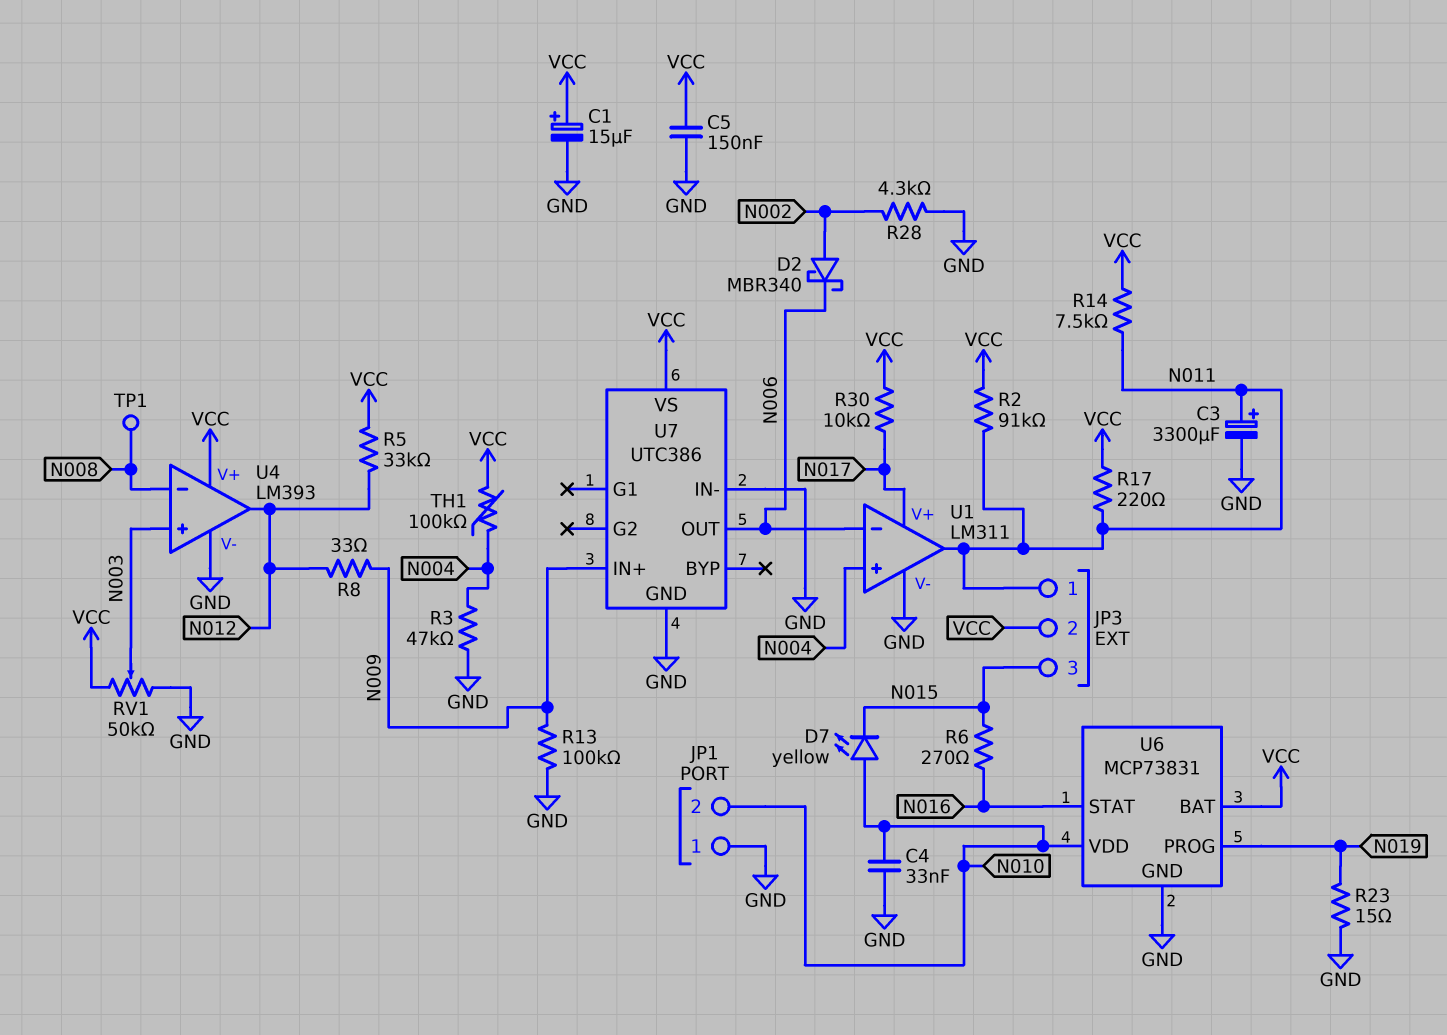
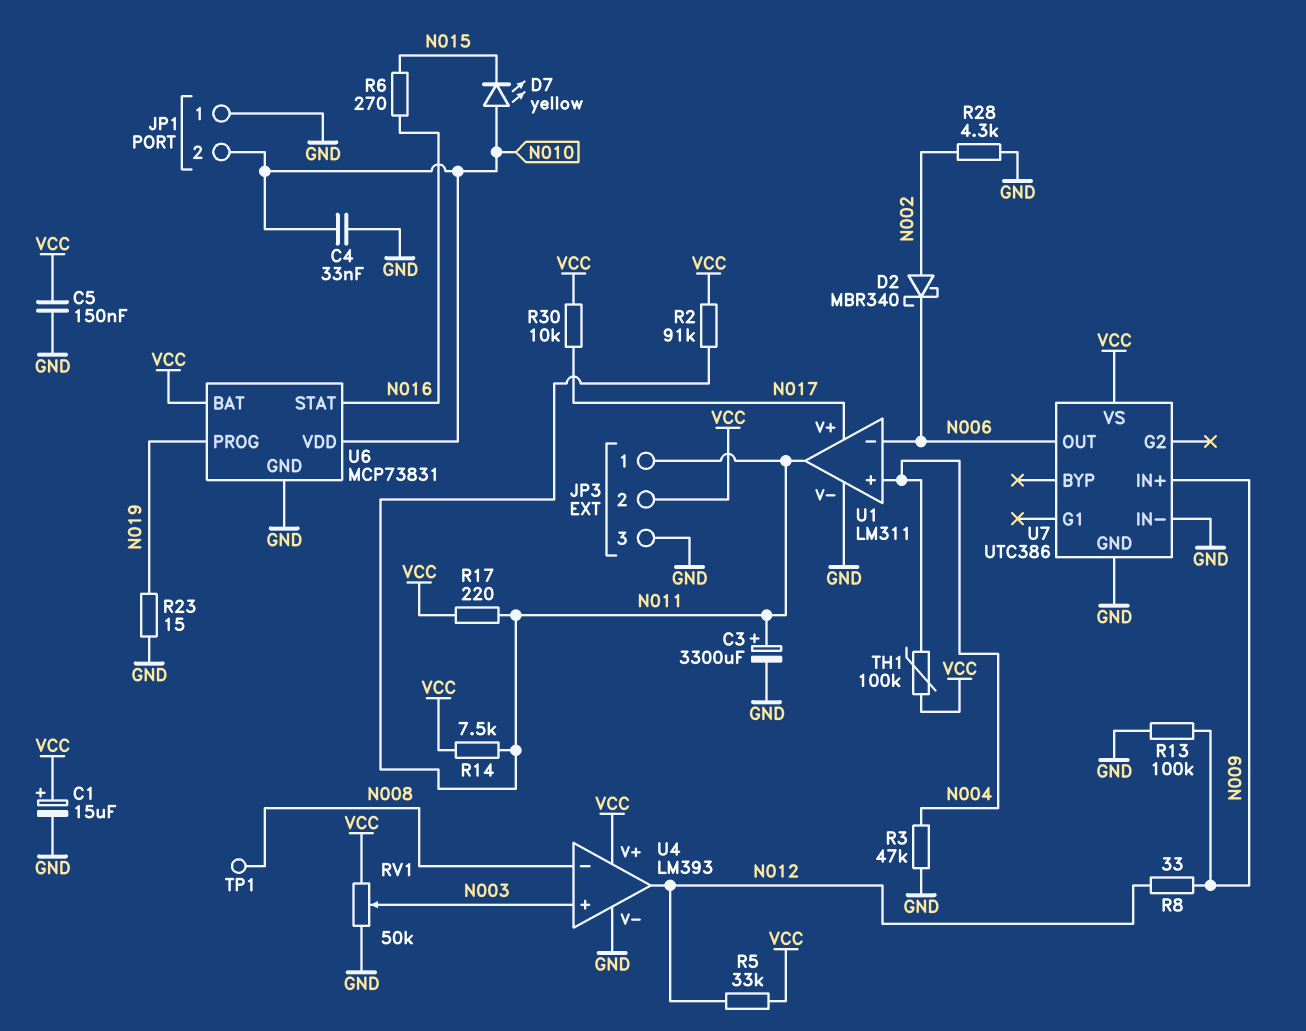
JP3 pin 3: N015 -> GND

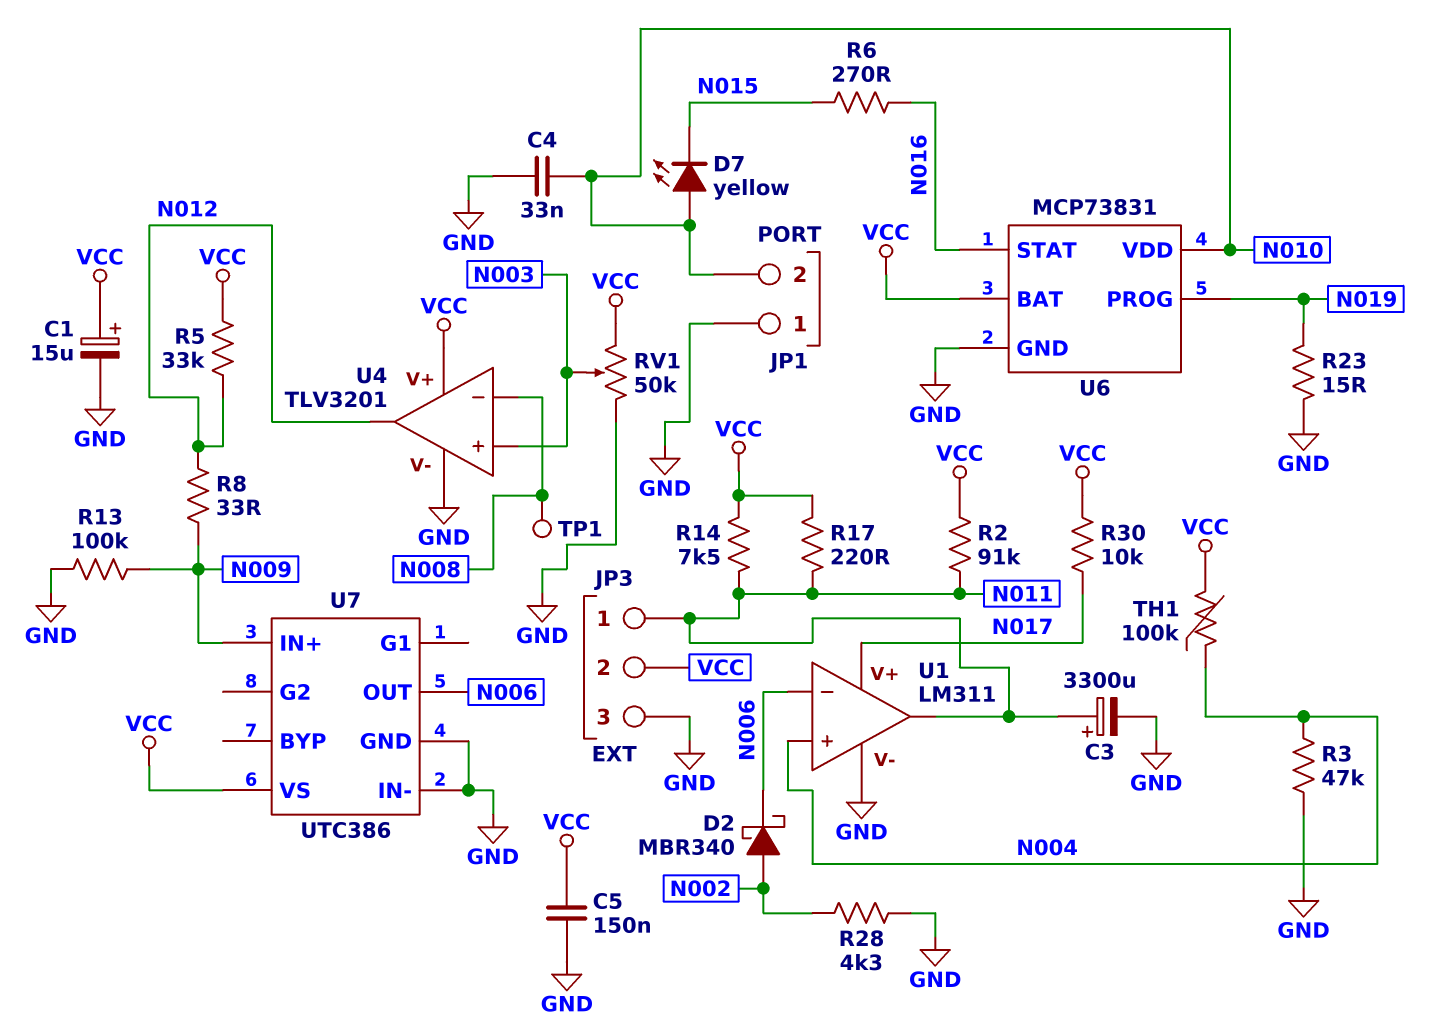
U4: LM393 -> TLV3201

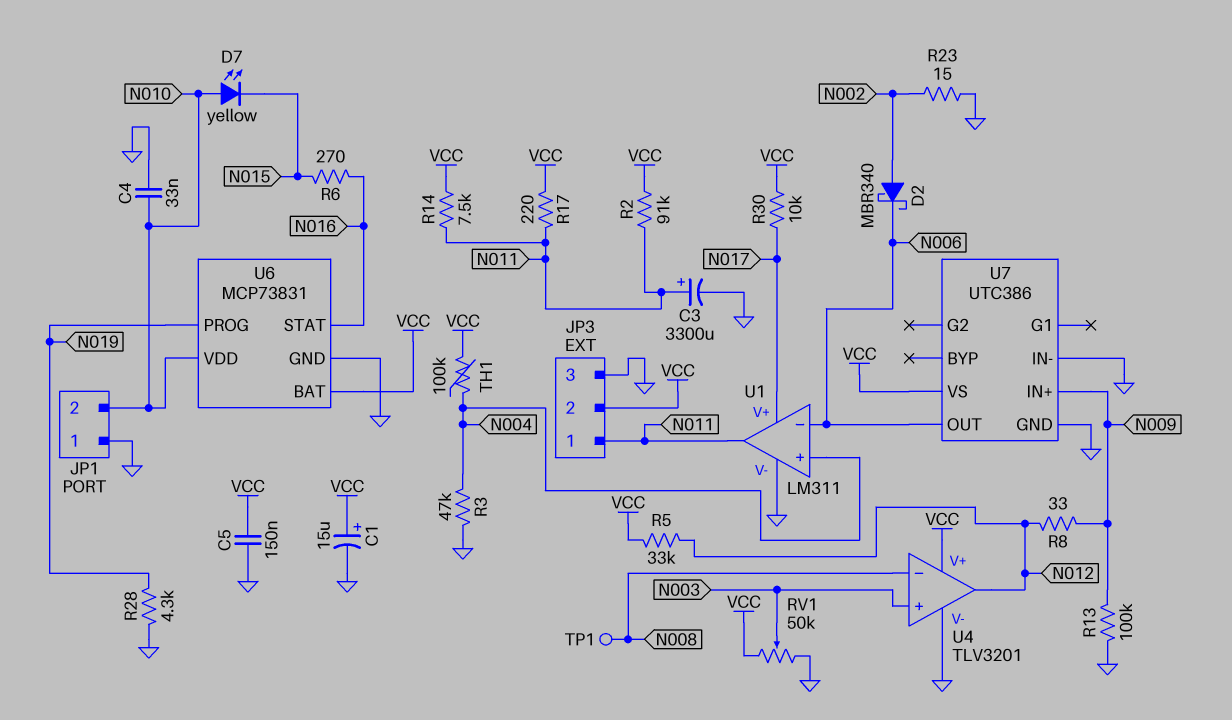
R23: 15 (GND, N019) -> 15 (GND, N002)
R28: 4.3k (GND, N002) -> 4.3k (GND, N019)

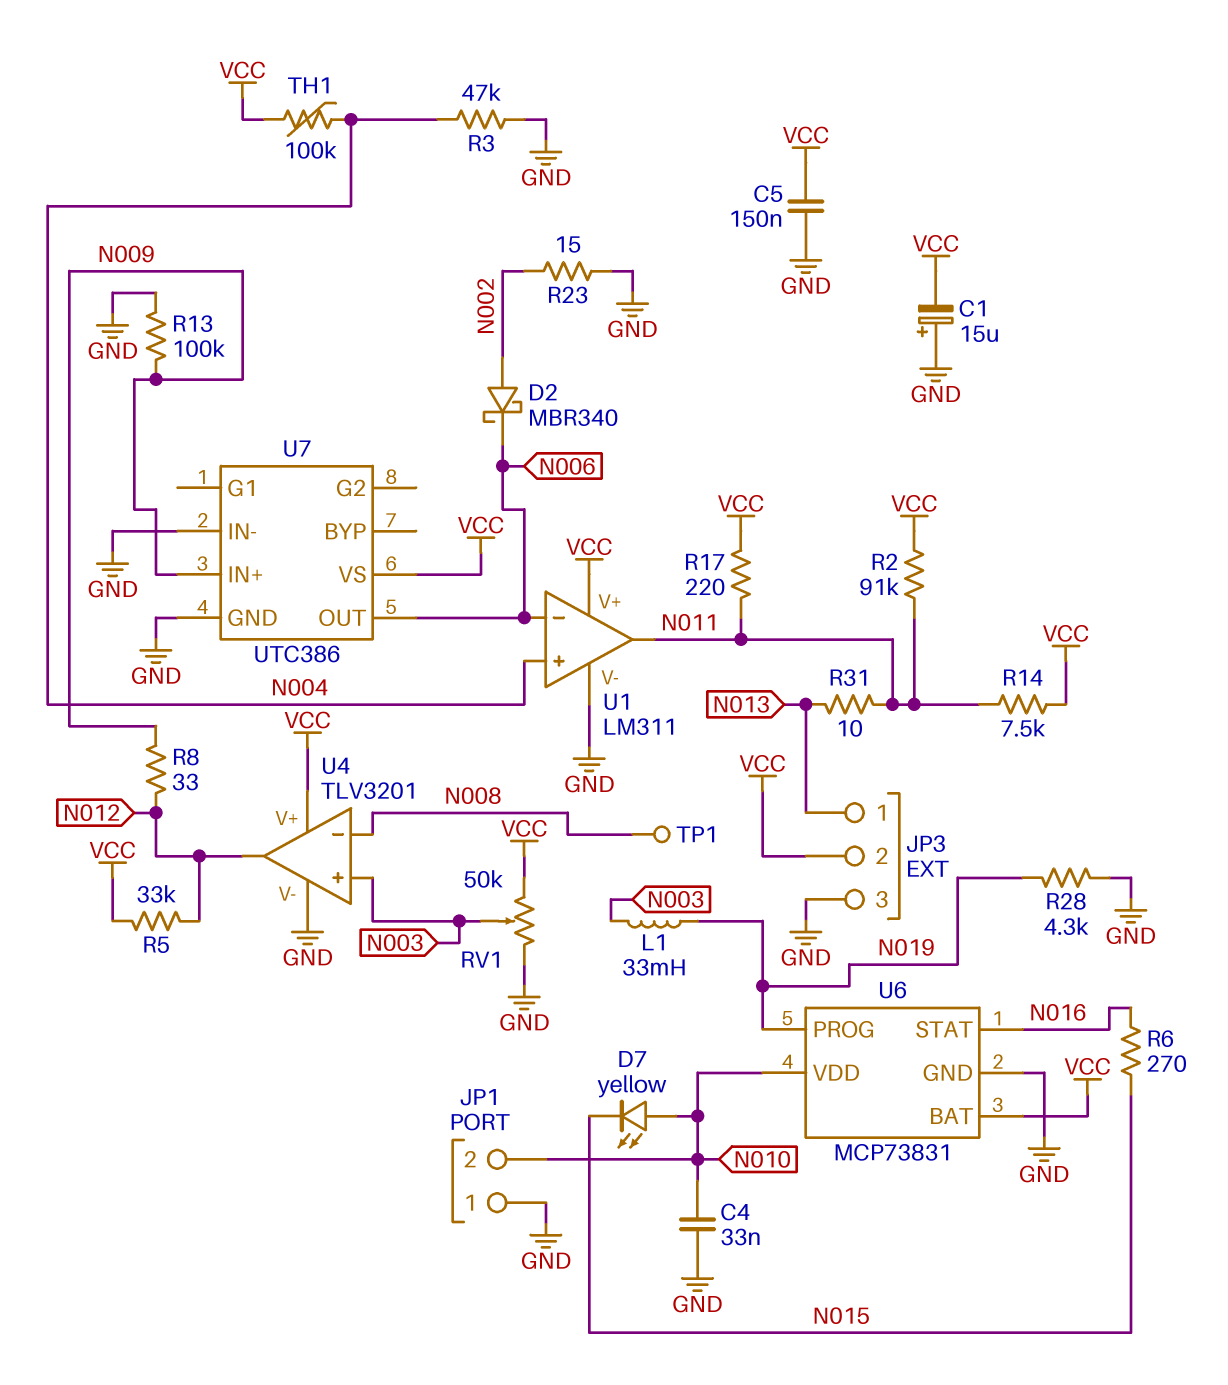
C1: 15uF (plus VCC, minus GND) -> 15uF (plus GND, minus VCC)
C3: 3300uF (plus N011, minus GND) -> none
JP3 pin 1: N011 -> N013
L1: none -> 33mH (N003, N019)
R30: 10k (N017, VCC) -> none
R31: none -> 10 (N011, N013)
U1 pin V+: N017 -> VCC

